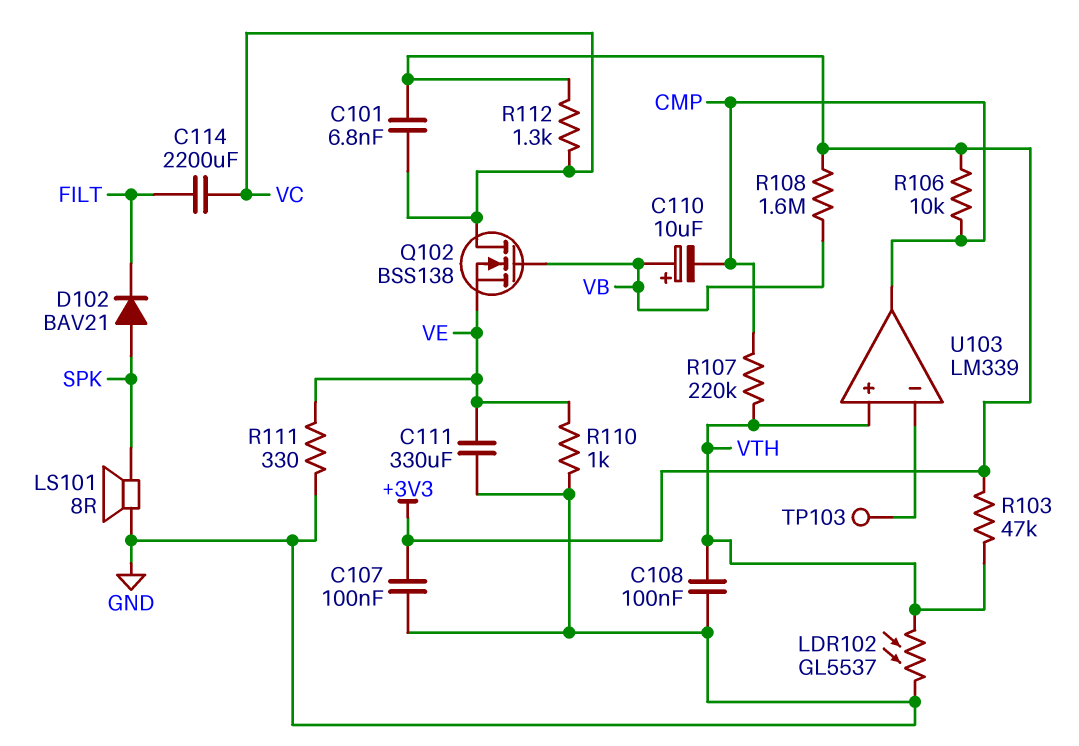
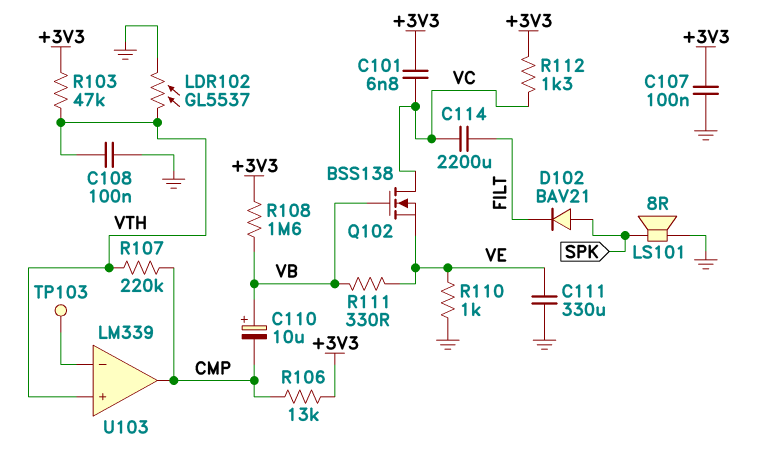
R106: 10k (+3V3, CMP) -> 13k (+3V3, CMP)
R111: 330 (GND, VE) -> 330 (VB, VE)

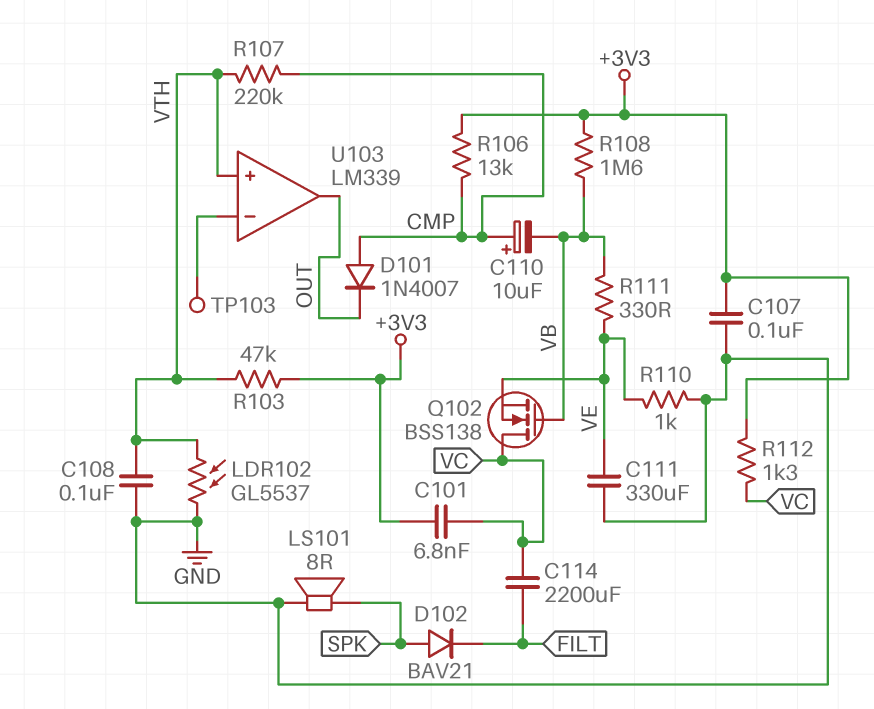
C110: 10uF (plus VB, minus CMP) -> 10uF (plus CMP, minus VB)
D101: none -> diode 1N4007 (A CMP, K OUT)
U103 pin out: CMP -> OUT

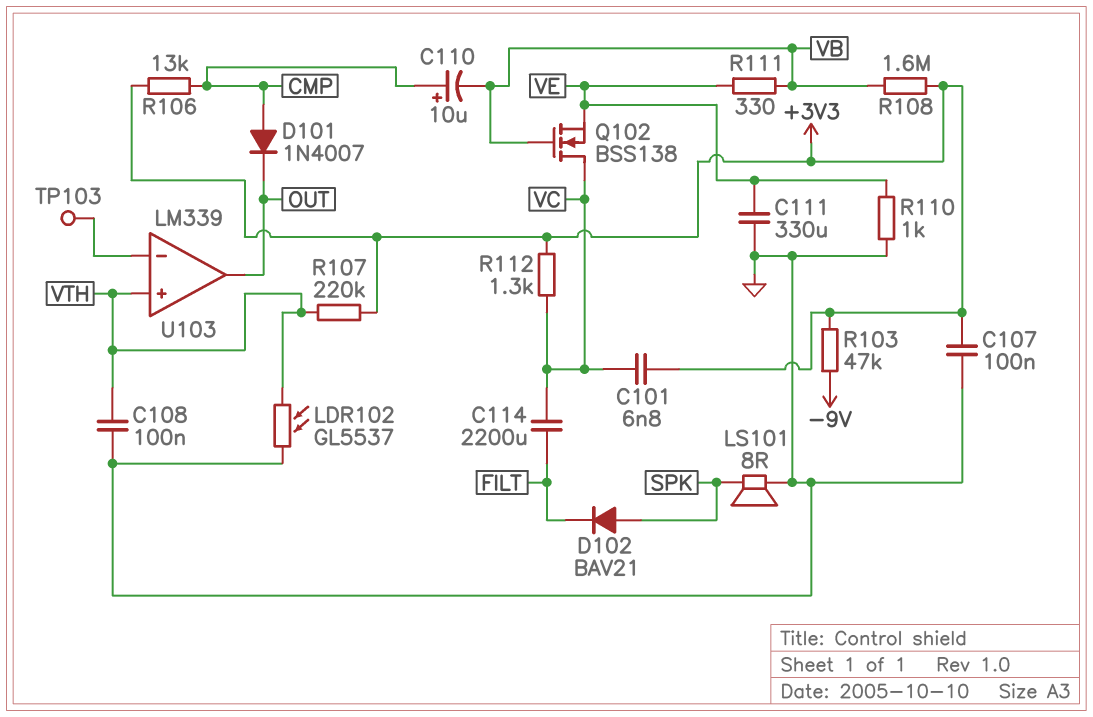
R103: 47k (+3V3, VTH) -> 47k (+3V3, -9V)
R107: 220k (CMP, VTH) -> 220k (+3V3, VTH)

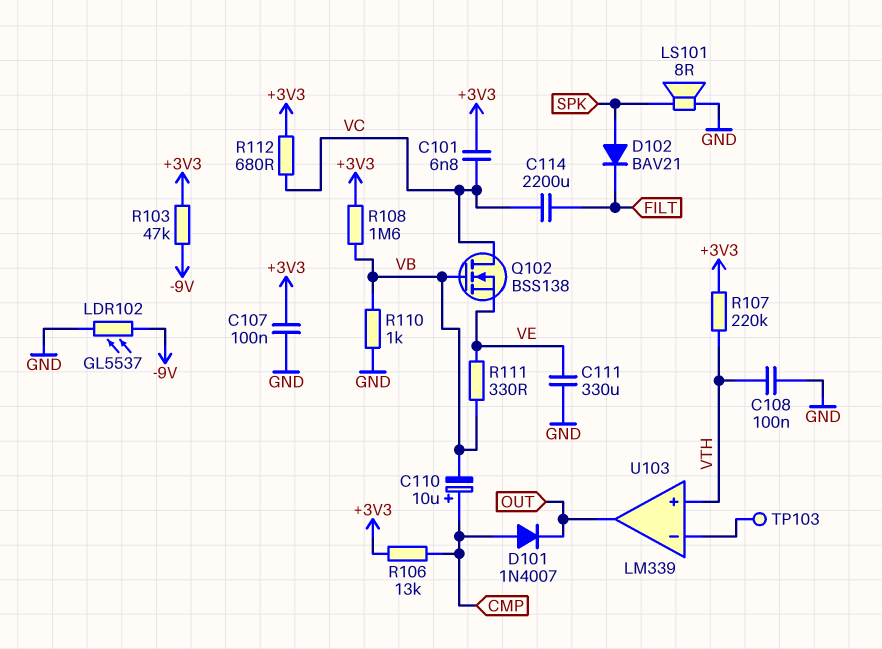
LDR102: GL5537 (GND, VTH) -> GL5537 (-9V, GND)
R110: 1k (GND, VE) -> 1k (GND, VB)
R112: 1.3k (+3V3, VC) -> 680 (+3V3, VC)

